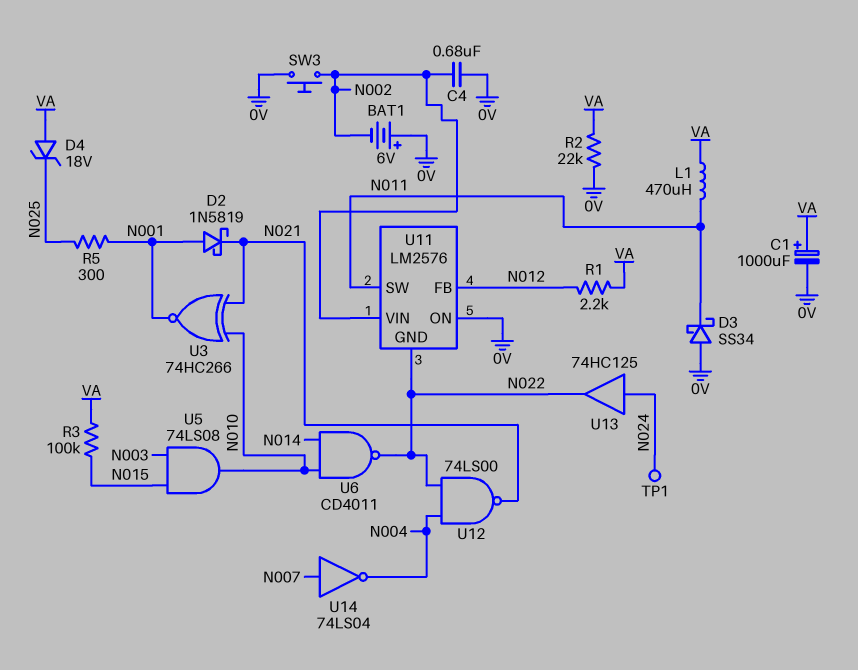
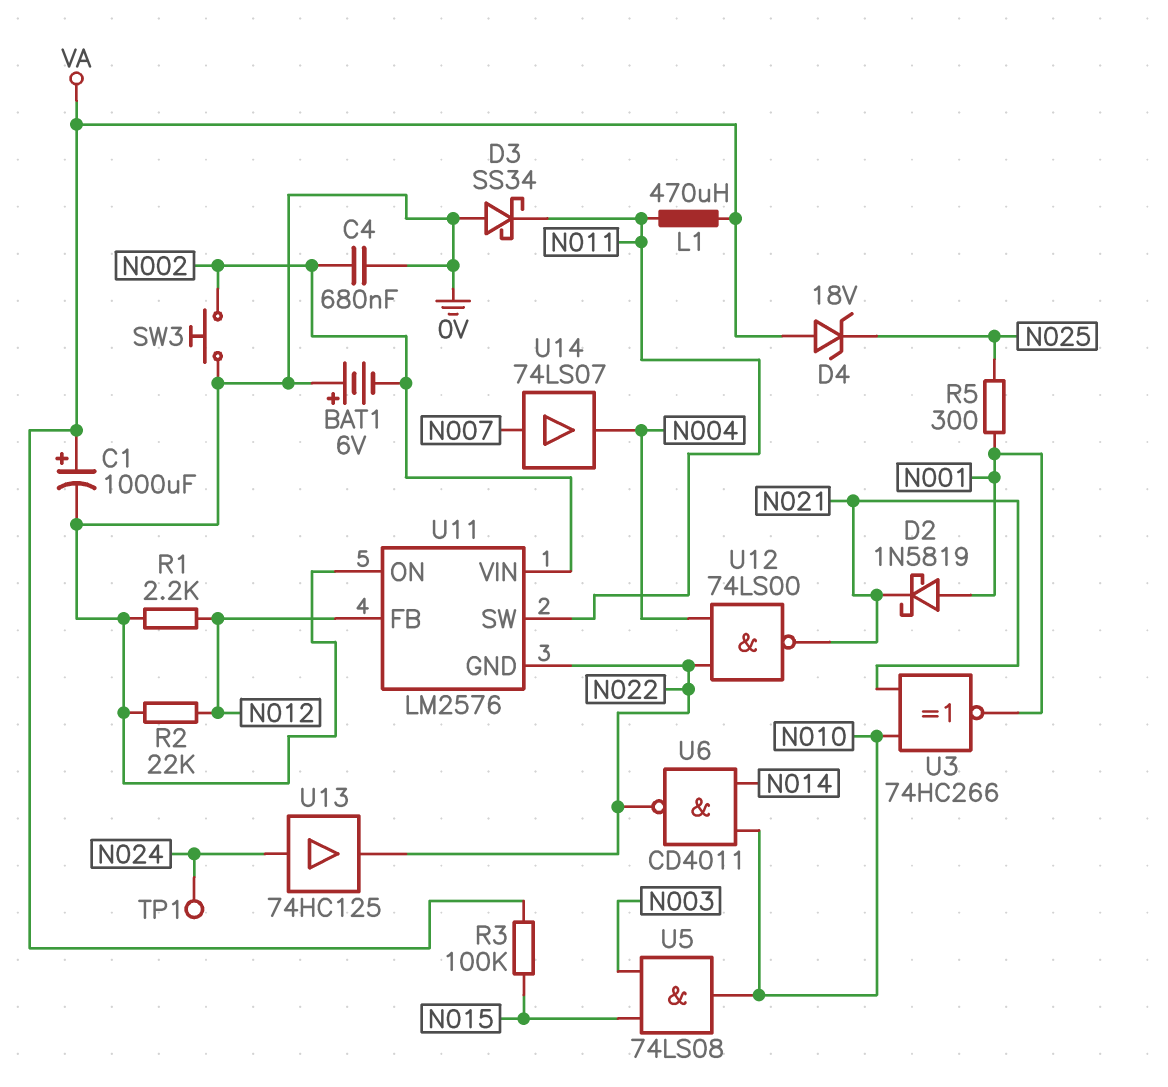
R1: 2.2k (N012, VA) -> 2.2k (0V, N012)
R2: 22k (0V, VA) -> 22k (0V, N012)
U14: NOT 74LS04 (in N007, out N004) -> buffer 74LS07 (in N007, out N004)

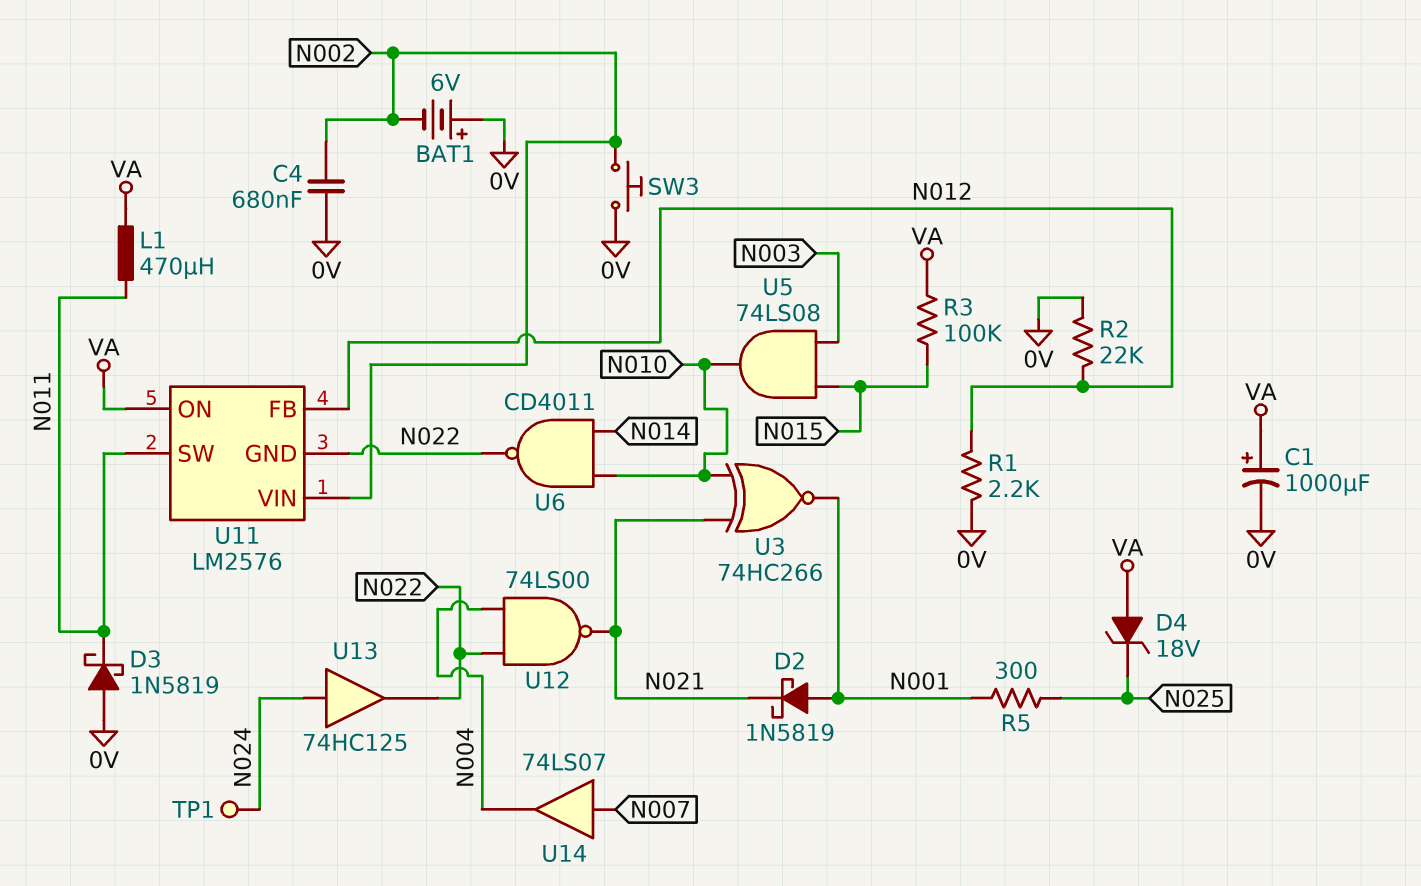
D3: schottky SS34 (A 0V, K N011) -> schottky 1N5819 (A 0V, K N011)
U11 pin ON: 0V -> VA

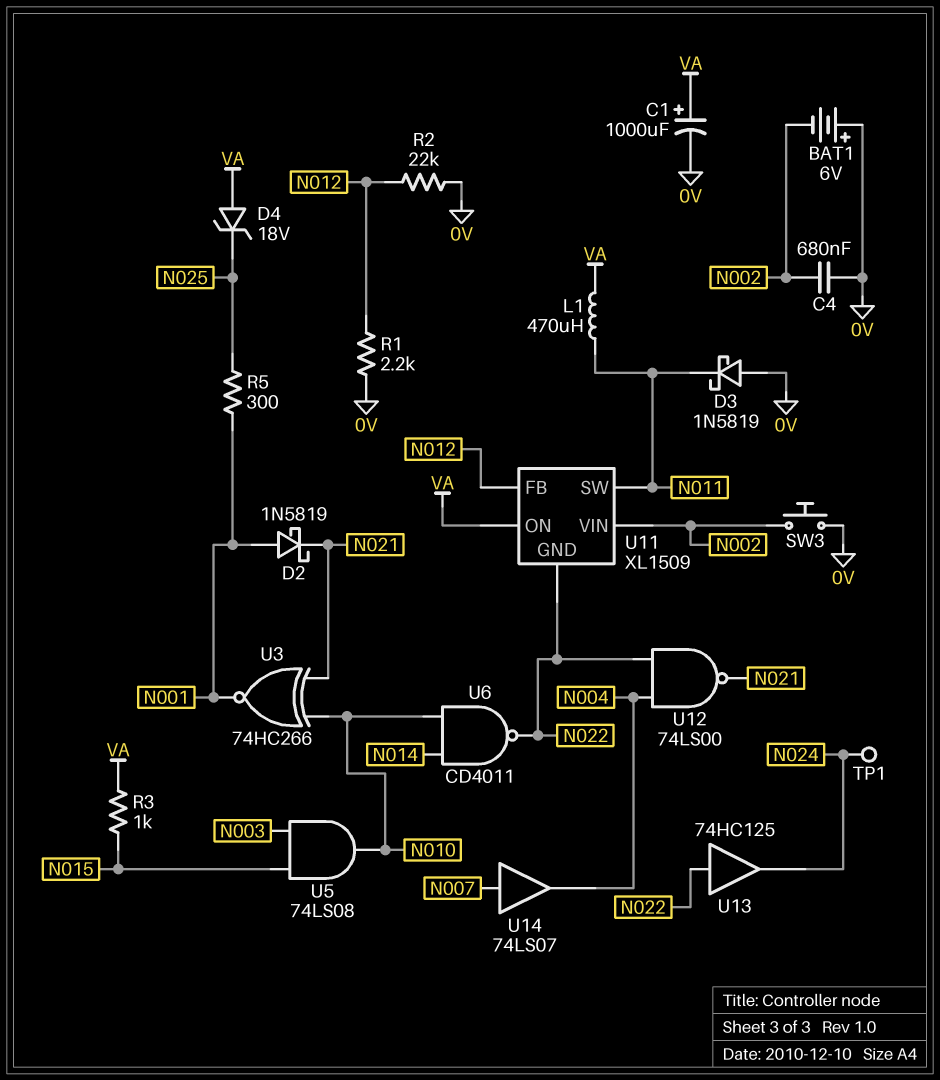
R3: 100k (N015, VA) -> 1k (N015, VA)
U11: LM2576 -> XL1509
U13: buffer 74HC125 (in N024, out N022) -> buffer 74HC125 (in N022, out N024)

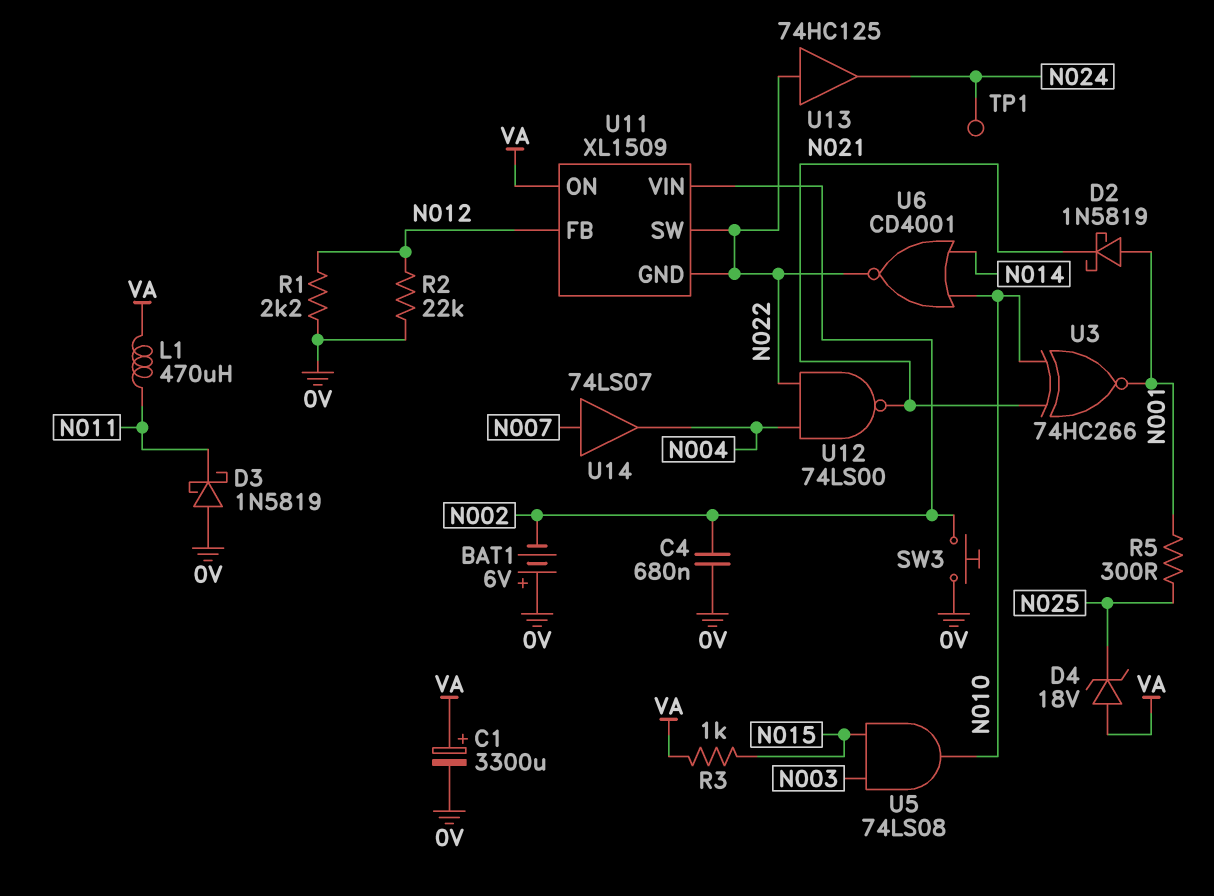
C1: 1000uF (plus VA, minus 0V) -> 3300uF (plus VA, minus 0V)
U6: NAND CD4011 (in N010, in N014, out N022) -> NOR CD4001 (in N010, in N014, out N022)
U11 pin SW: N011 -> N022

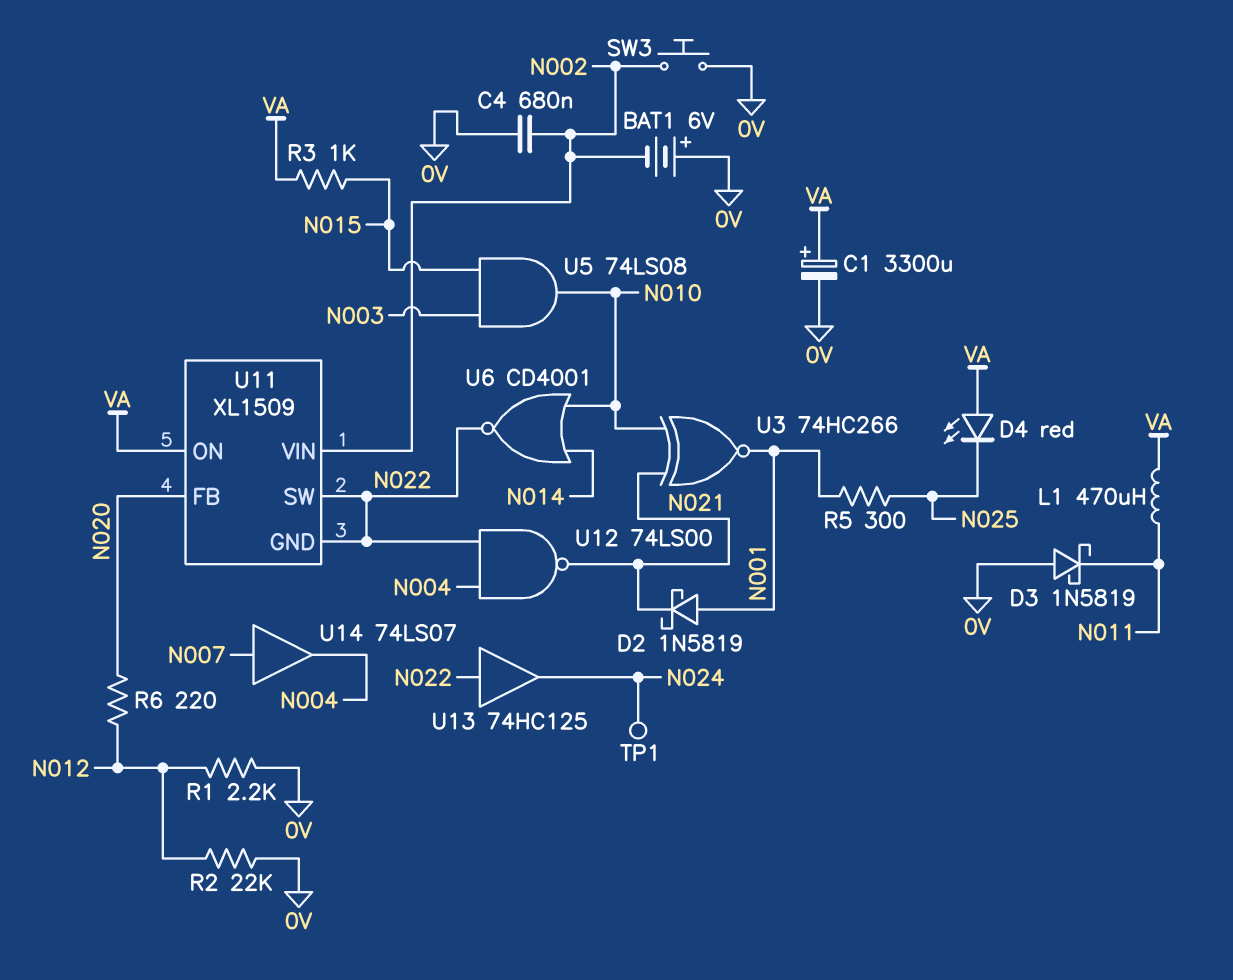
D4: zener 18V (A VA, K N025) -> LED red (A VA, K N025)
R6: none -> 220 (N012, N020)
U11 pin FB: N012 -> N020

